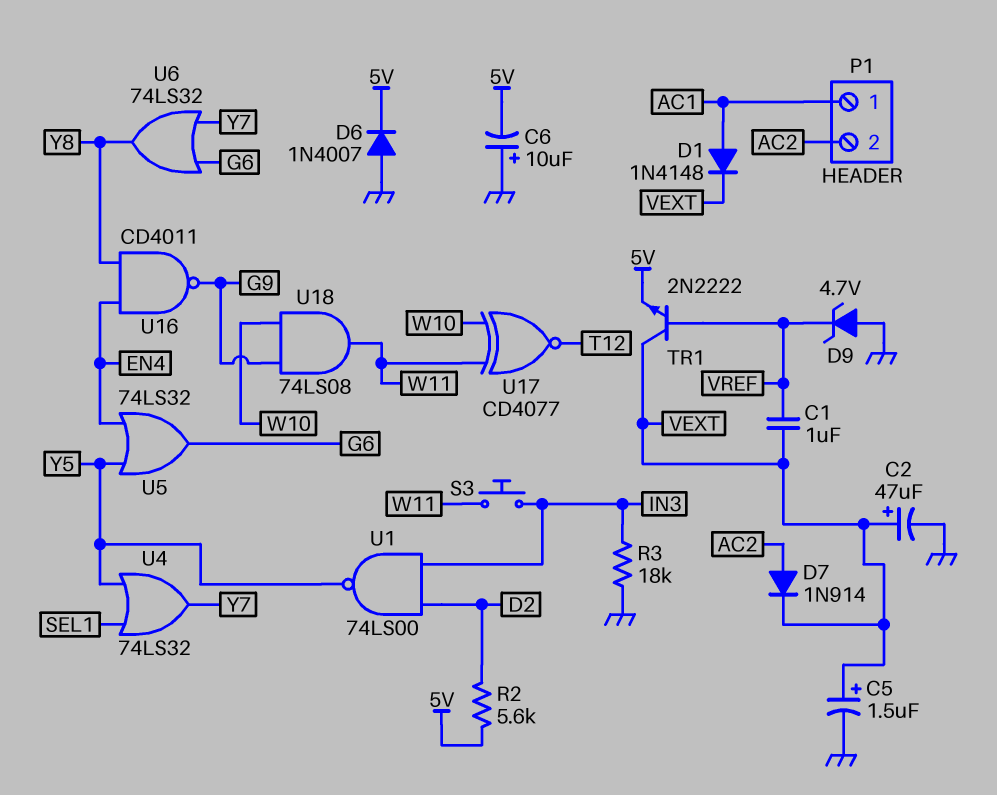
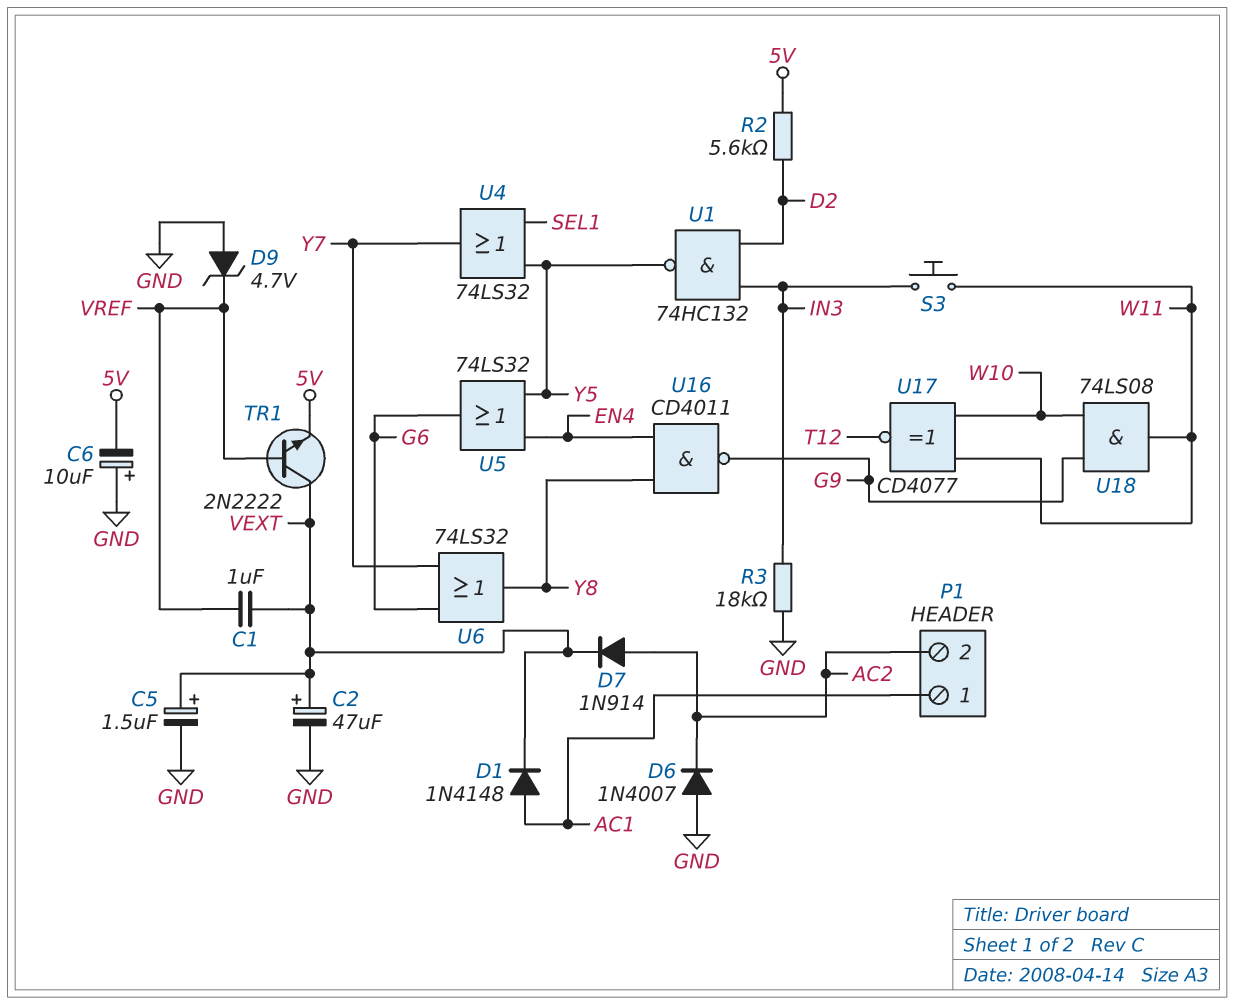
D6: diode 1N4007 (A GND, K 5V) -> diode 1N4007 (A GND, K AC2)
U1: NAND 74LS00 (in D2, in IN3, out Y5) -> NAND 74HC132 (in D2, in IN3, out Y5)

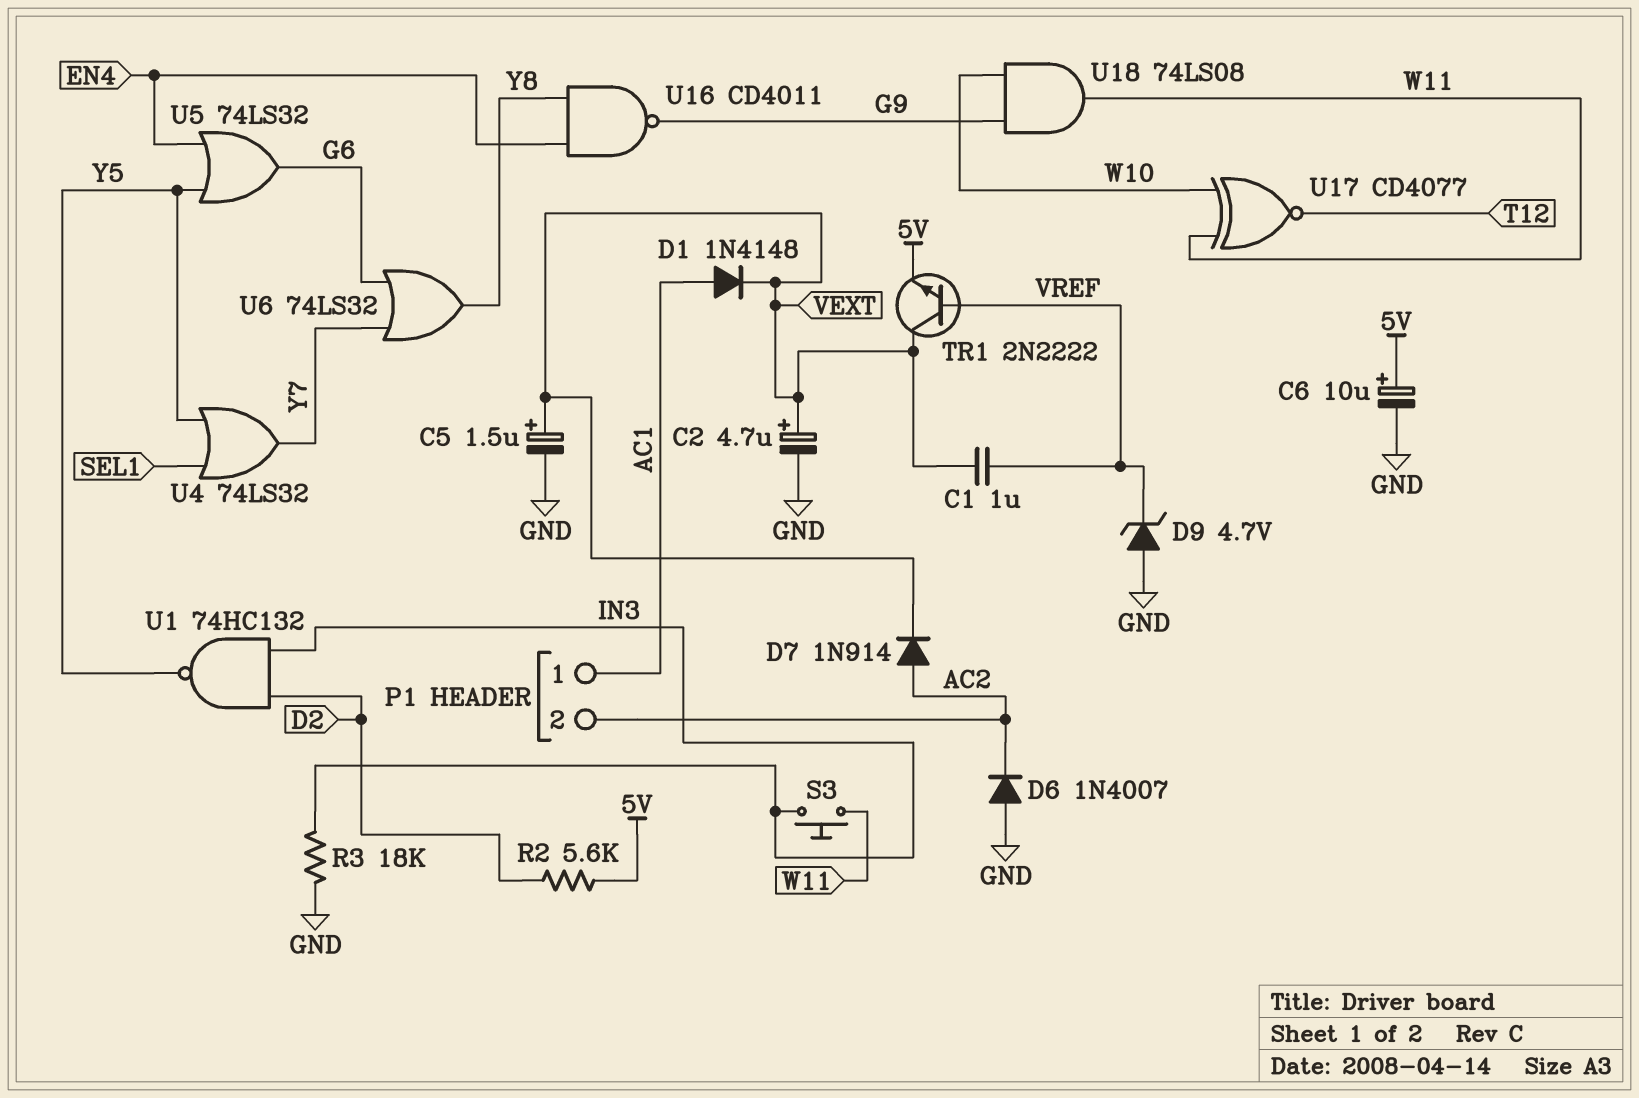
C2: 47uF (plus VEXT, minus GND) -> 4.7uF (plus VEXT, minus GND)
C6: 10uF (plus GND, minus 5V) -> 10uF (plus 5V, minus GND)

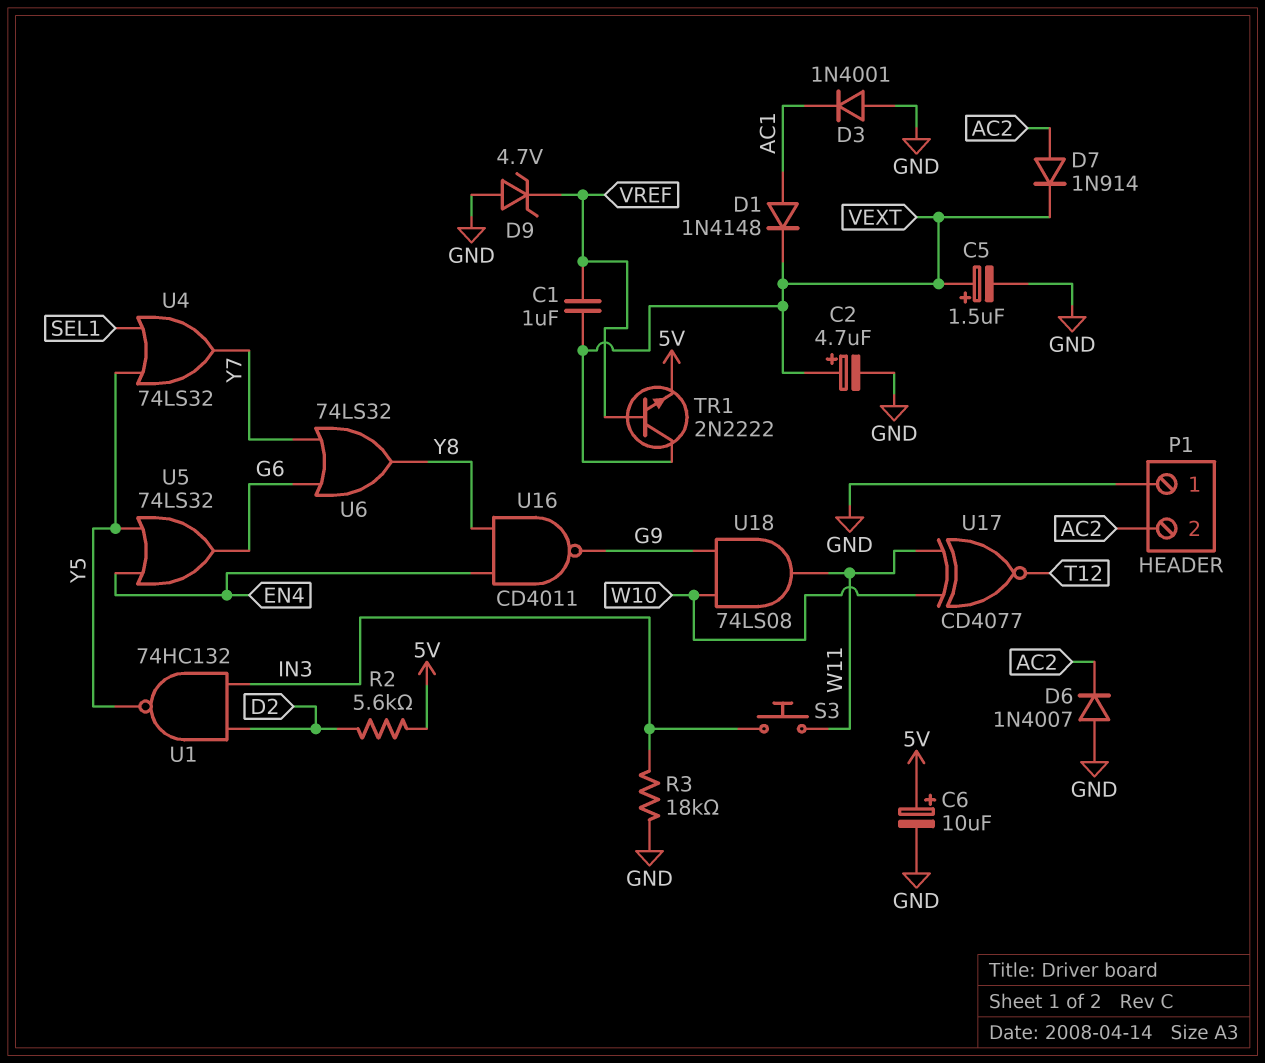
D3: none -> diode 1N4001 (A GND, K AC1)
P1 pin 1: AC1 -> GND

